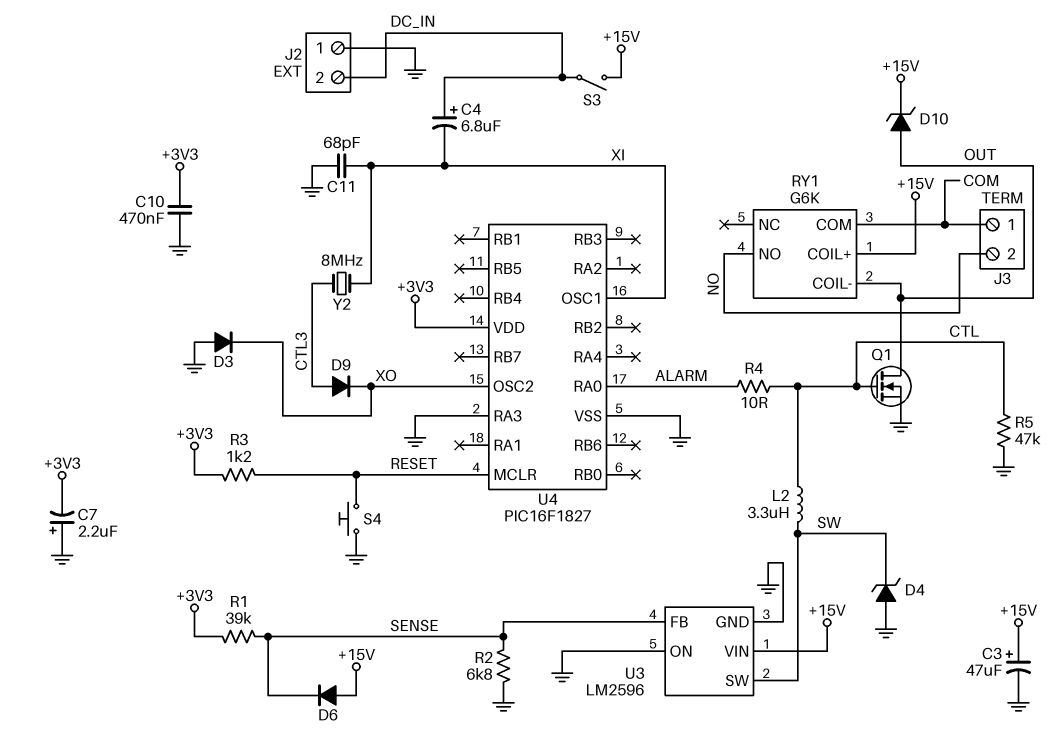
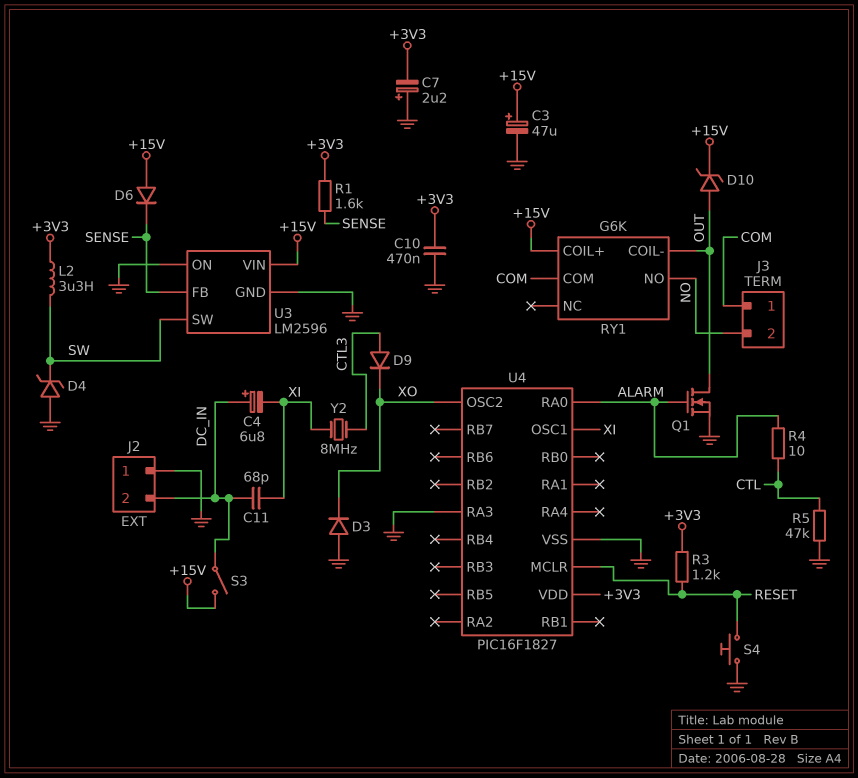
C11: 68pF (GND, XI) -> 68pF (DC_IN, XI)
L2: 3.3uH (CTL, SW) -> 3.3uH (+3V3, SW)
Q1: NMOS (G CTL, D OUT, S GND) -> NMOS (G ALARM, D OUT, S GND)
R1: 39k (+3V3, SENSE) -> 1.6k (+3V3, SENSE)
R2: 6.8k (GND, SENSE) -> none

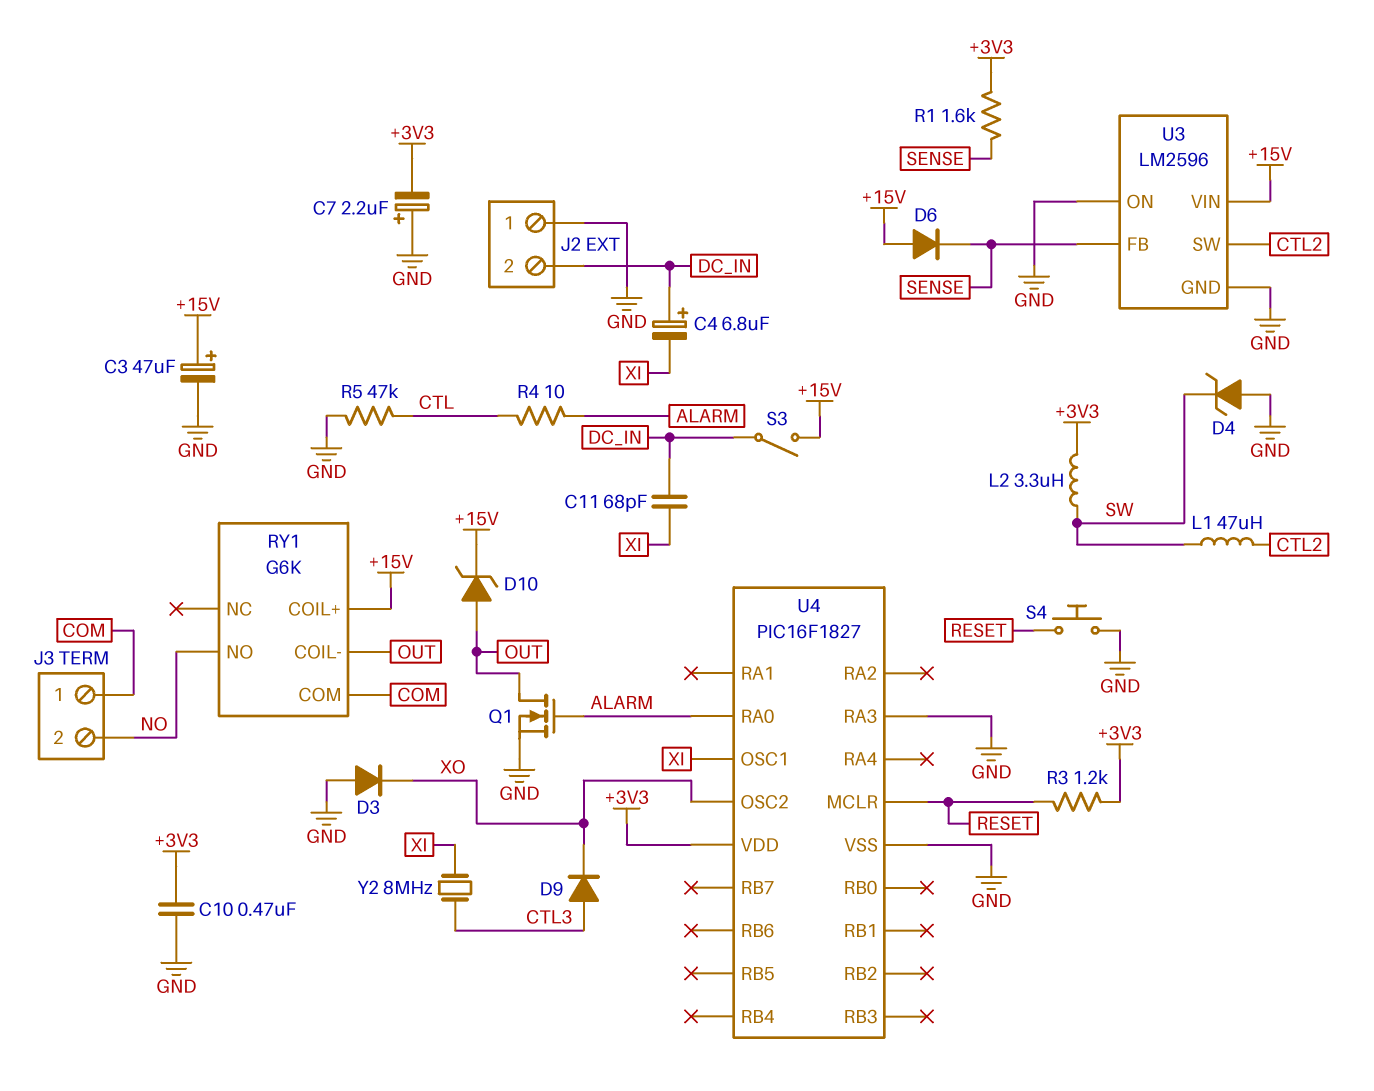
L1: none -> 47uH (CTL2, SW)
U3 pin SW: SW -> CTL2

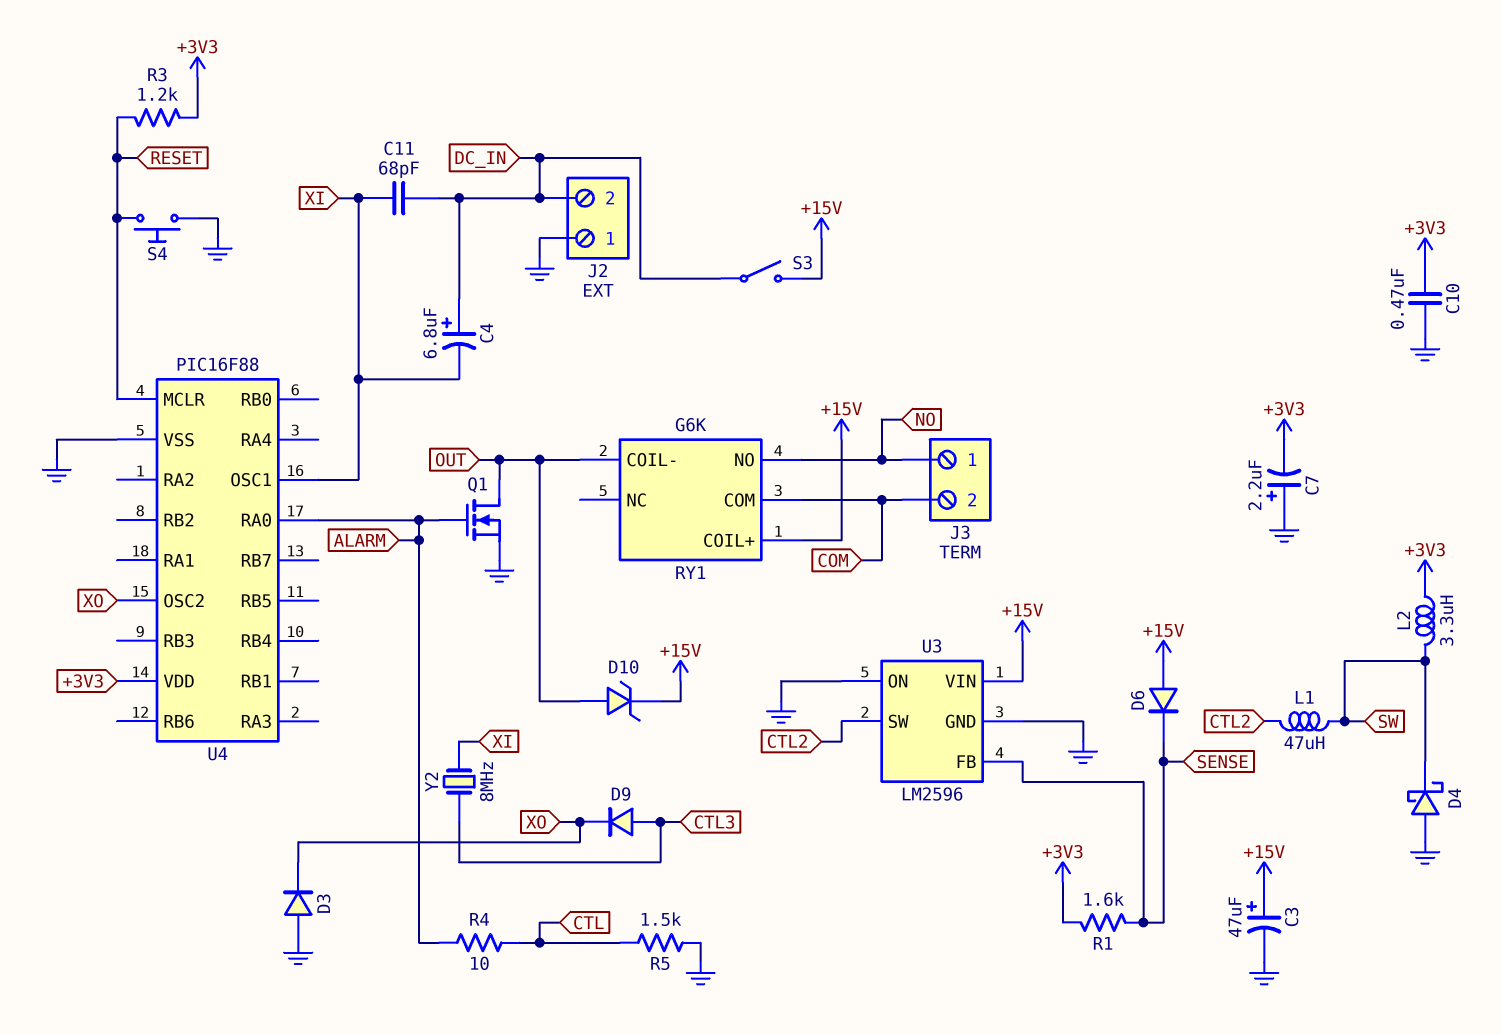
D4: zener (A GND, K SW) -> schottky (A GND, K SW)
J3 pin 1: COM -> NO
J3 pin 2: NO -> COM
R5: 47k (CTL, GND) -> 1.5k (CTL, GND)
U4: PIC16F1827 -> PIC16F88
U4 pin RA3: GND -> none

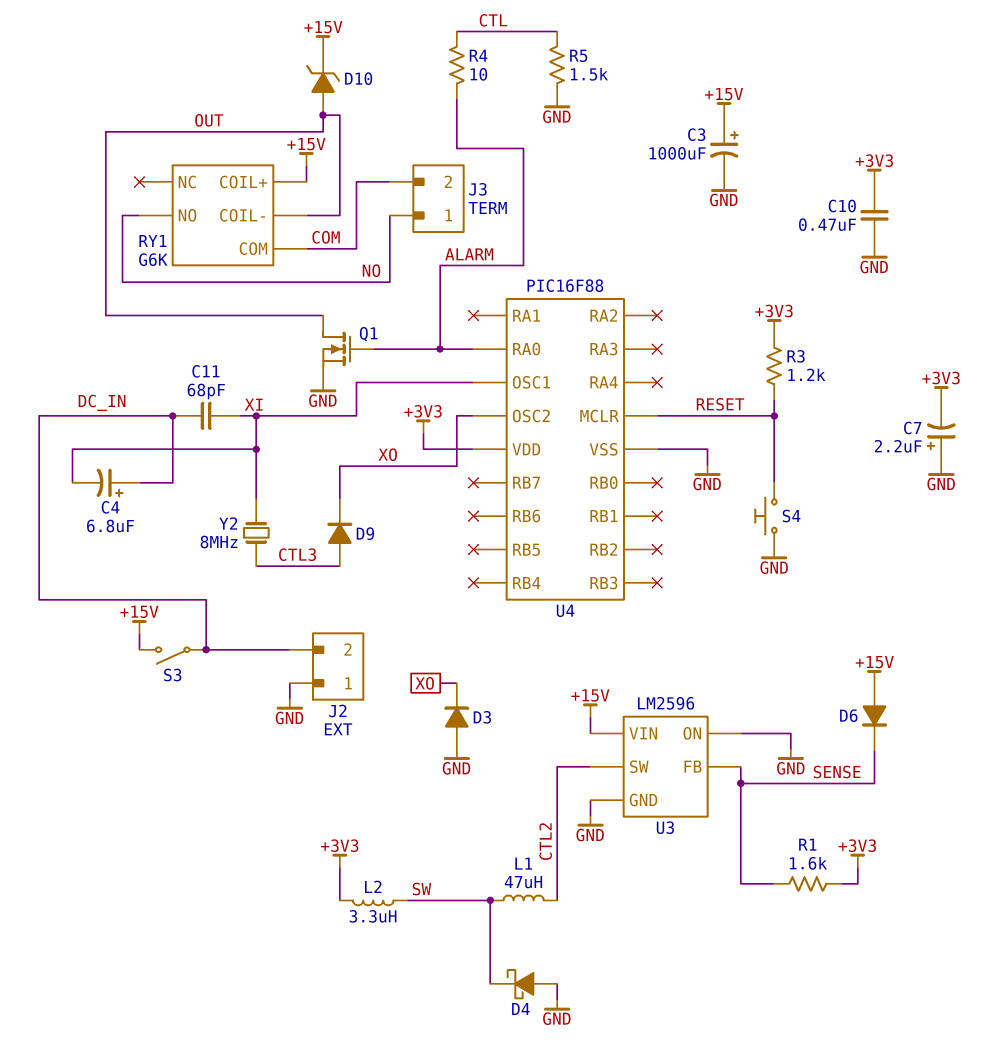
C3: 47uF (plus +15V, minus GND) -> 1000uF (plus +15V, minus GND)

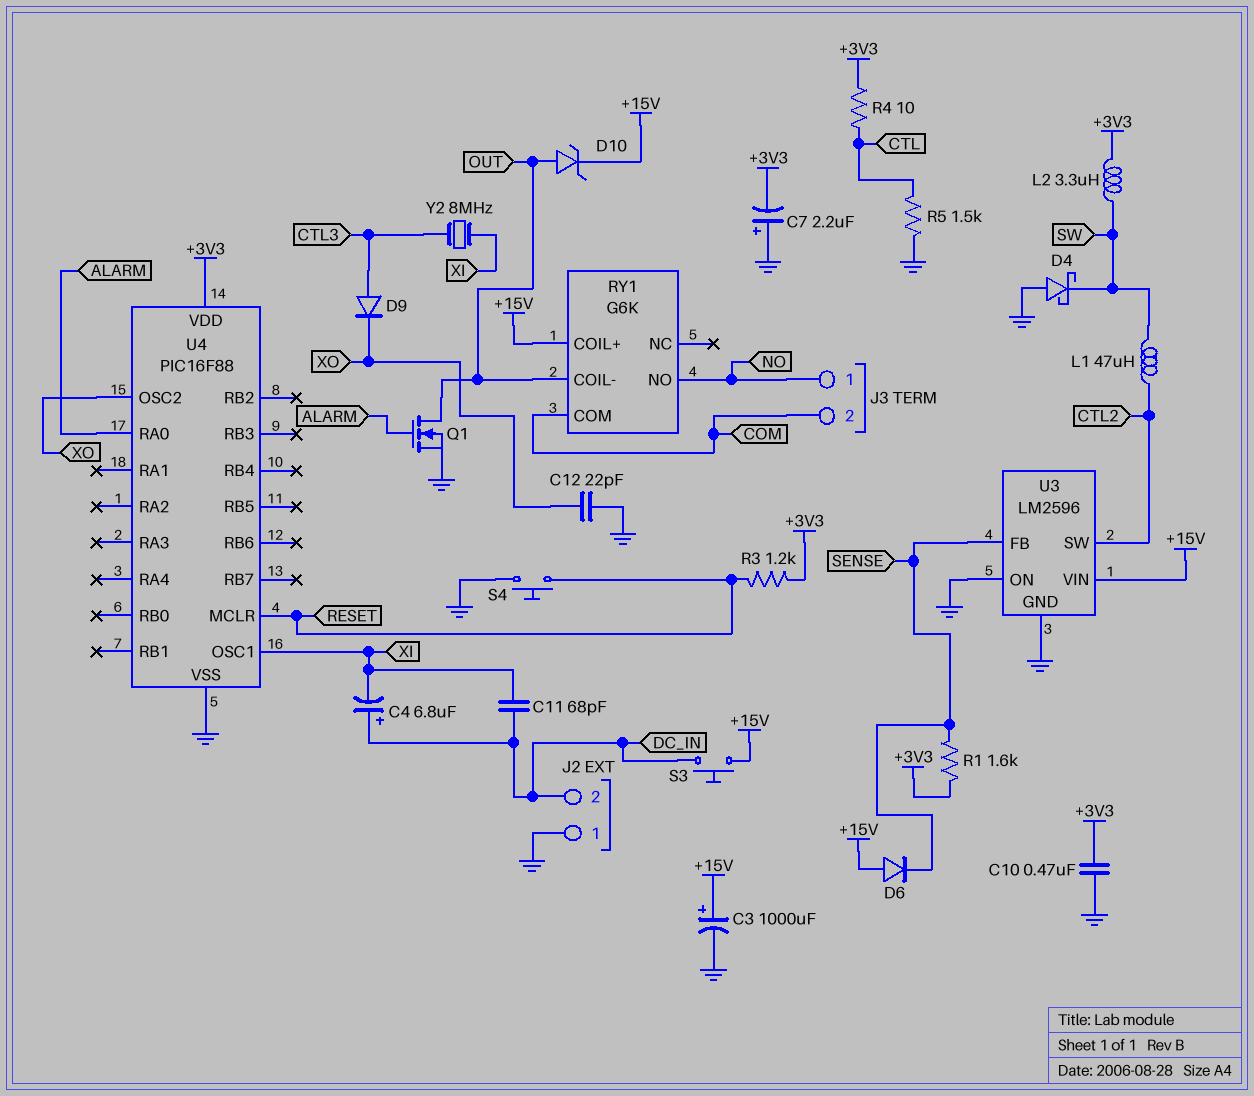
C12: none -> 22pF (GND, XO)
D3: diode (A GND, K XO) -> none
R4: 10 (ALARM, CTL) -> 10 (+3V3, CTL)
S3: switch (+15V, DC_IN) -> button (+15V, DC_IN)

